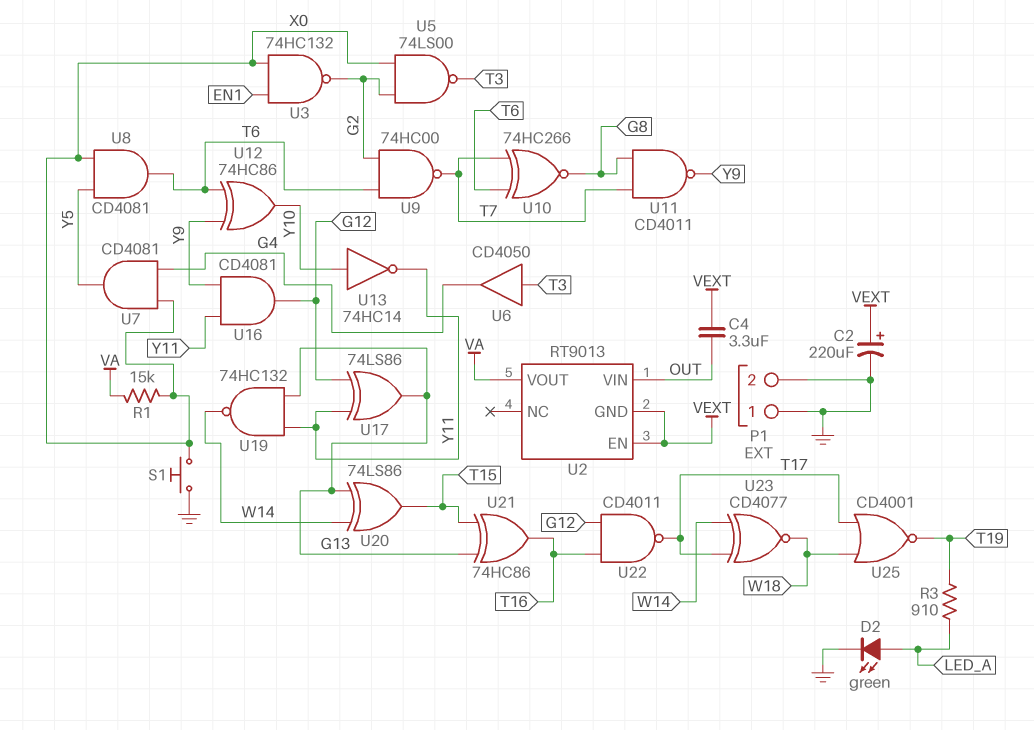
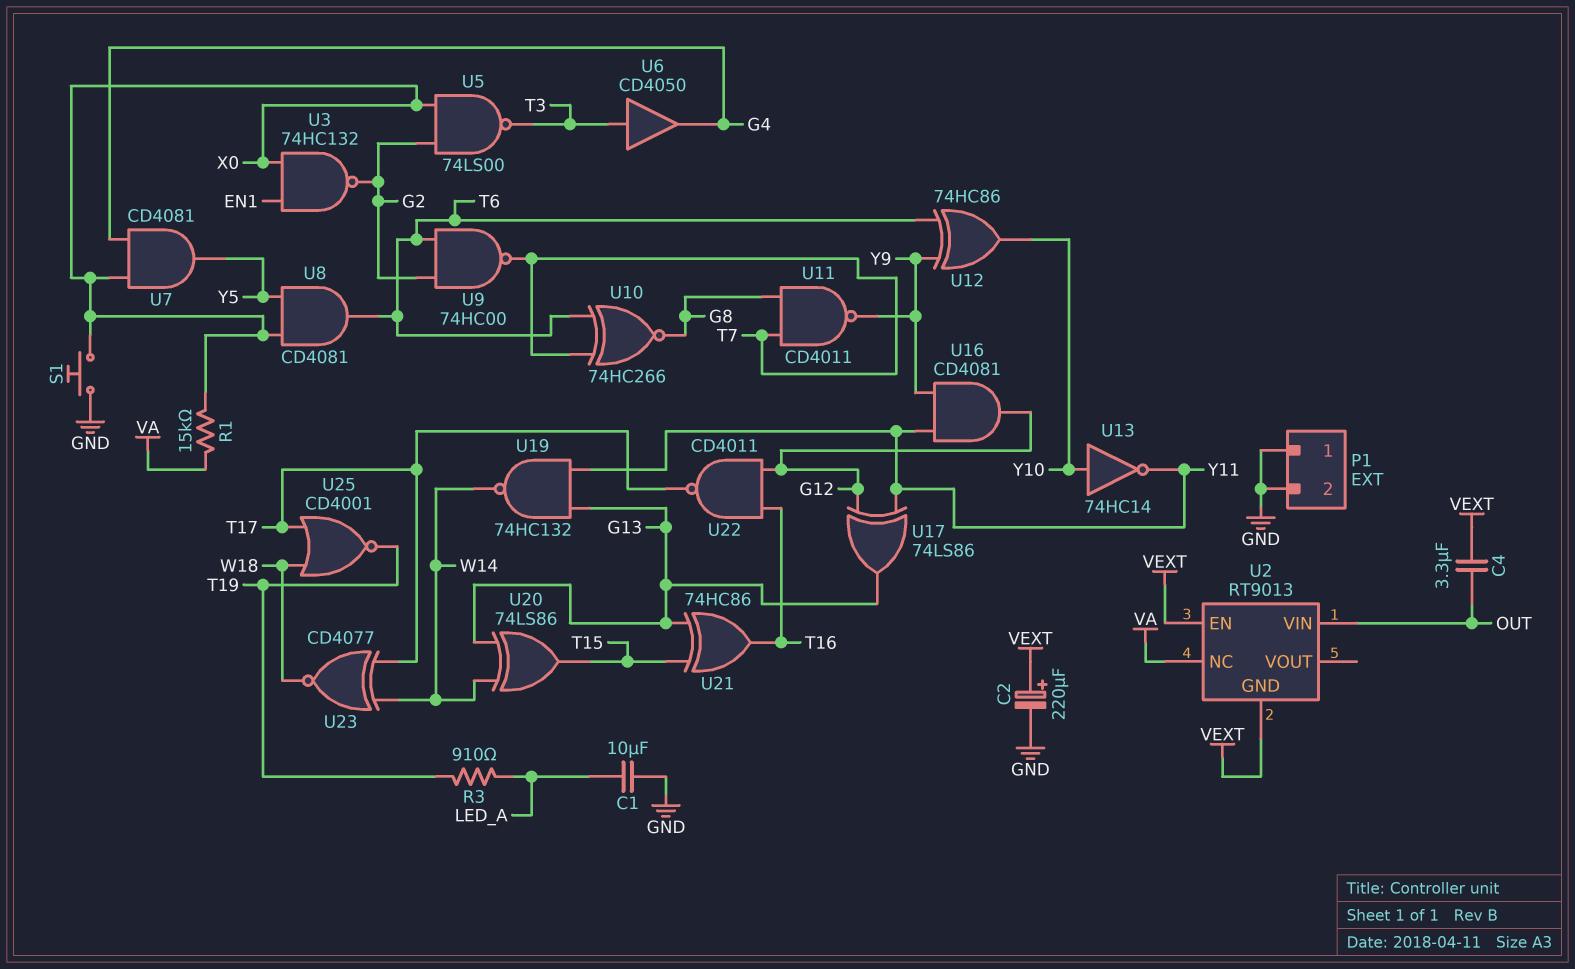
C1: none -> 10uF (GND, LED_A)
D2: LED green (A LED_A, K GND) -> none
U2 pin NC: none -> VA
U2 pin VOUT: VA -> none

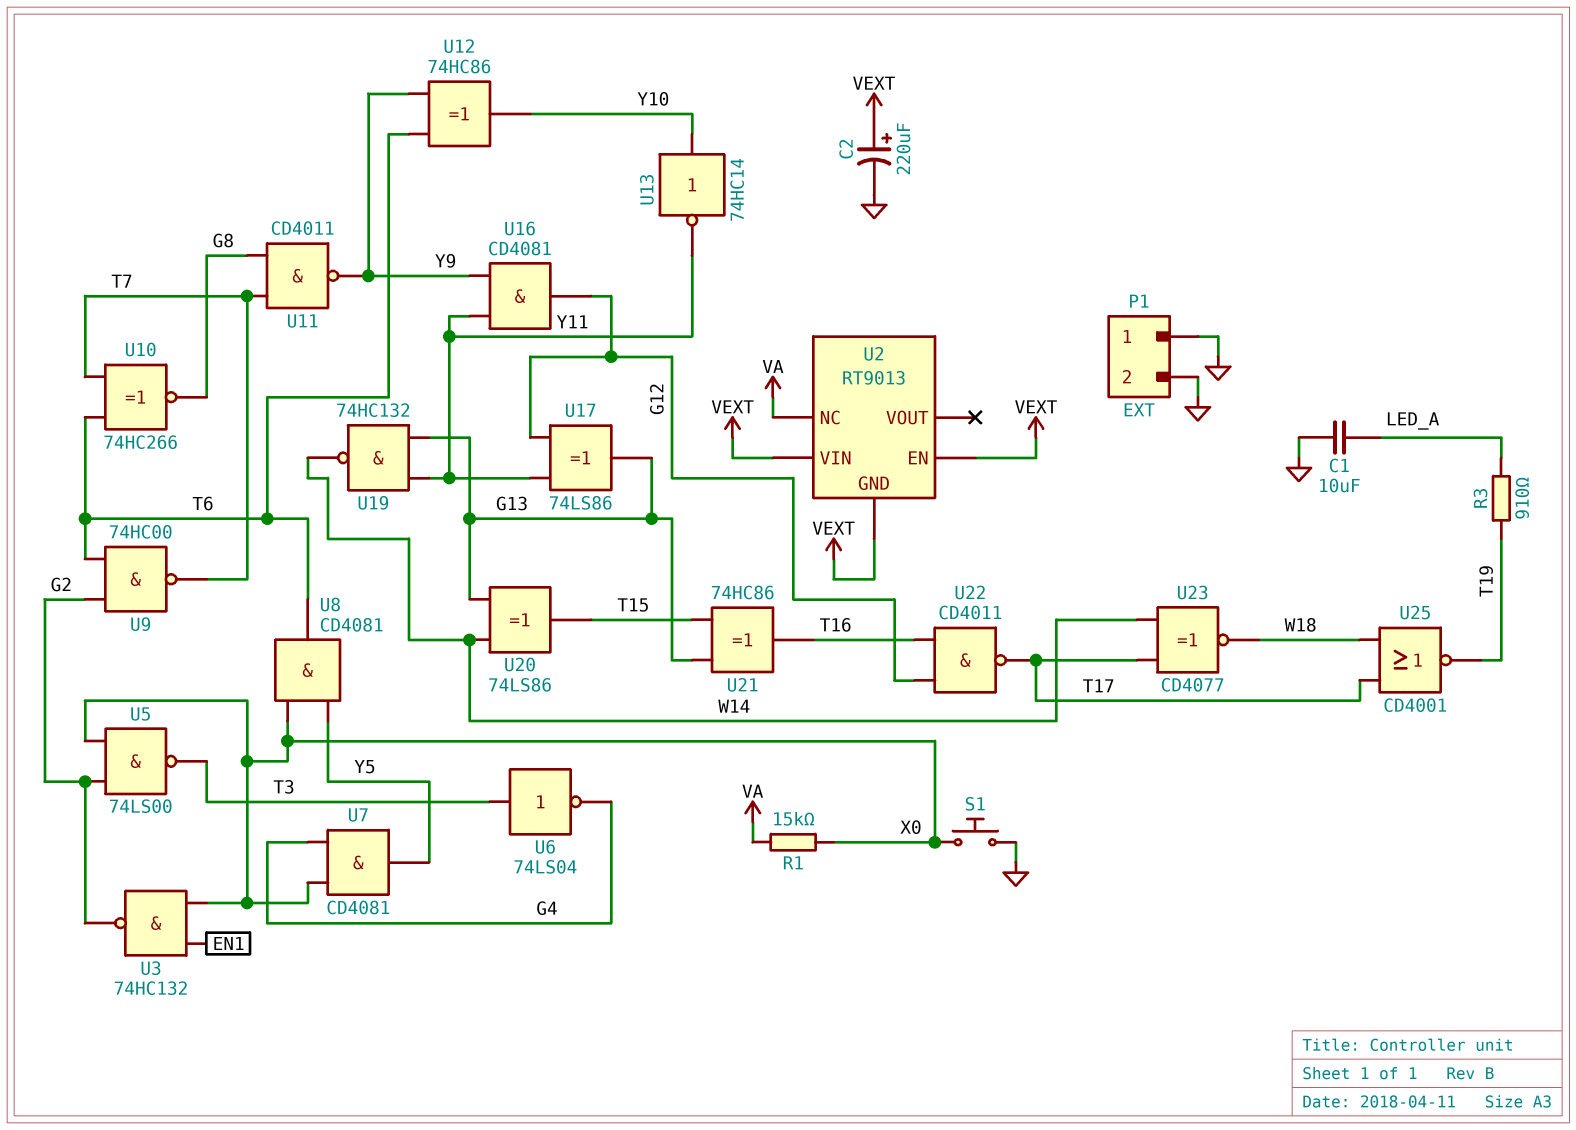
C4: 3.3uF (OUT, VEXT) -> none
U2 pin VIN: OUT -> VEXT
U6: buffer CD4050 (in T3, out G4) -> NOT 74LS04 (in T3, out G4)

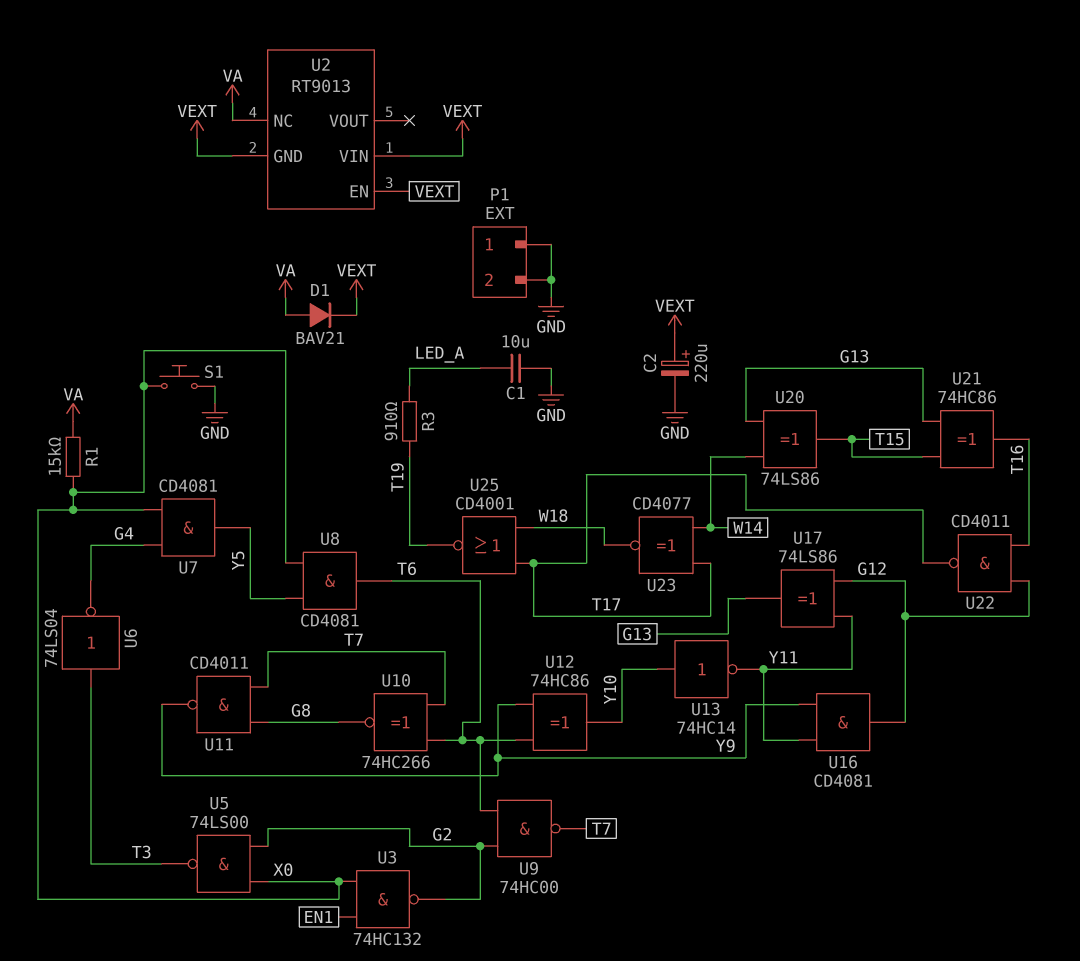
D1: none -> diode BAV21 (A VA, K VEXT)
U19: NAND 74HC132 (in G13, in Y11, out W14) -> none

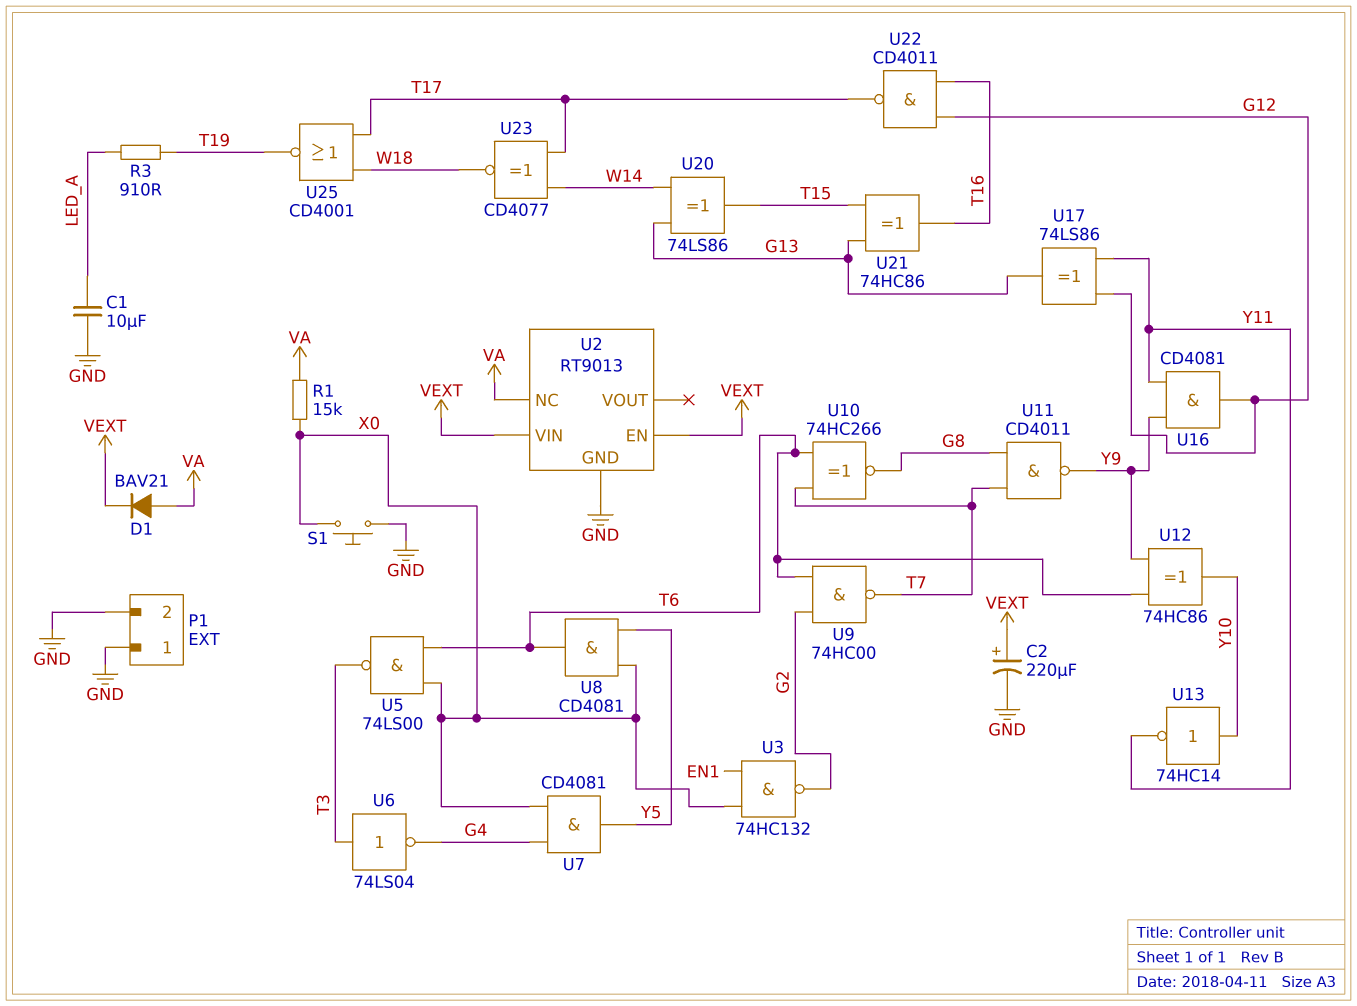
U2 pin GND: VEXT -> GND
U5: NAND 74LS00 (in G2, in X0, out T3) -> NAND 74LS00 (in T6, in X0, out T3)

